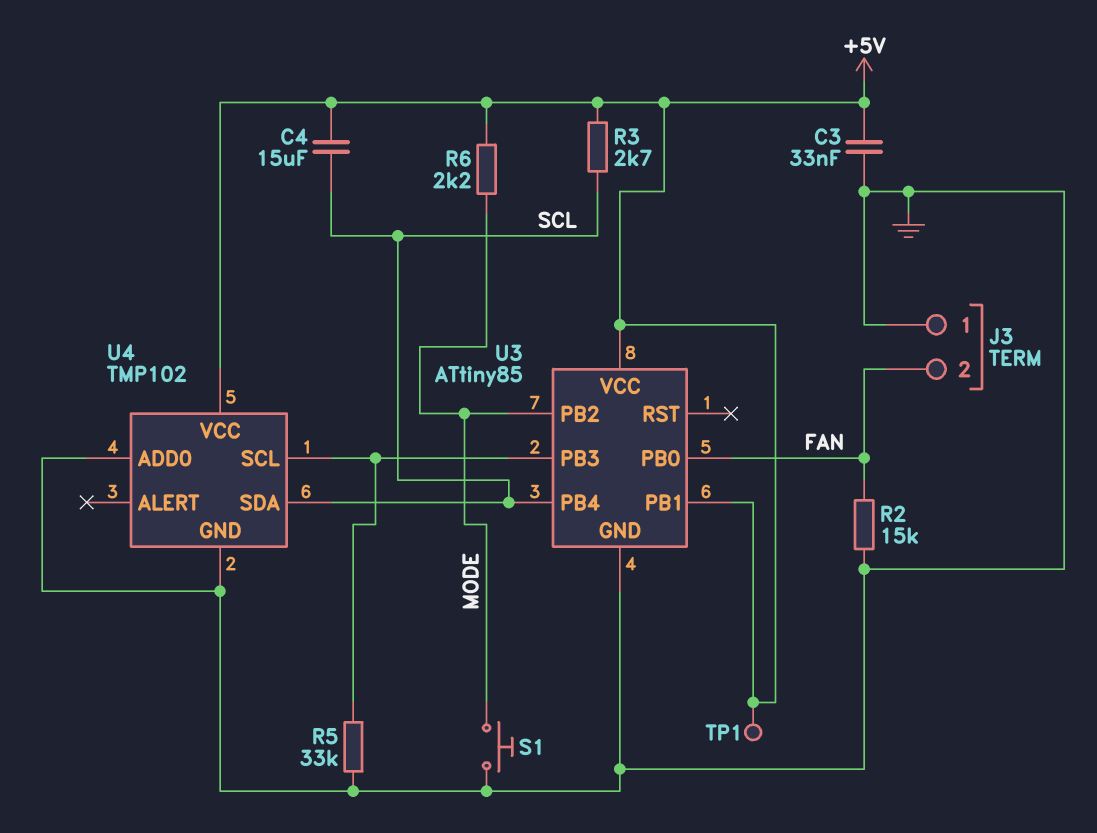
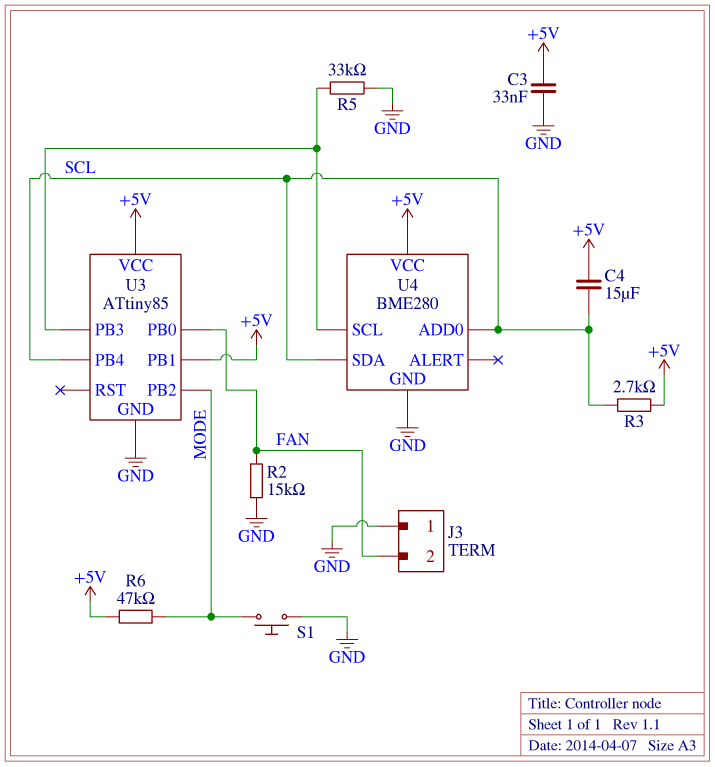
R6: 2.2k (+5V, MODE) -> 47k (+5V, MODE)
TP1: test point (+5V) -> none
U4: TMP102 -> BME280
U4 pin ADD0: GND -> SCL

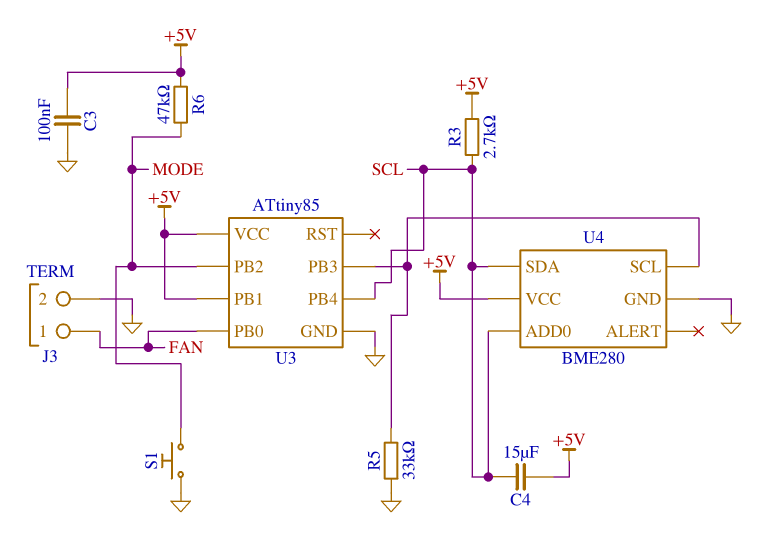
C3: 33nF (+5V, GND) -> 100nF (+5V, GND)
J3 pin 1: GND -> FAN
J3 pin 2: FAN -> GND
R2: 15k (FAN, GND) -> none

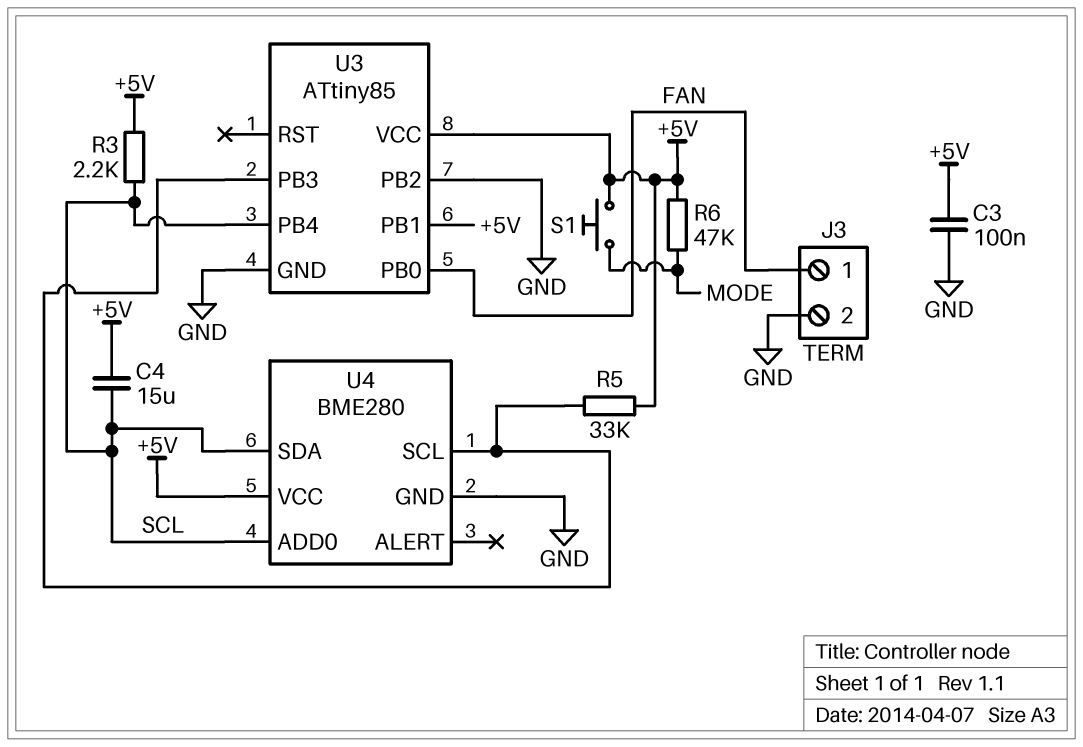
R3: 2.7k (+5V, SCL) -> 2.2k (+5V, SCL)
R5: 33k (GND, U3/PB3) -> 33k (+5V, U3/PB3)
S1: button (GND, MODE) -> button (+5V, MODE)
U3 pin PB2: MODE -> GND

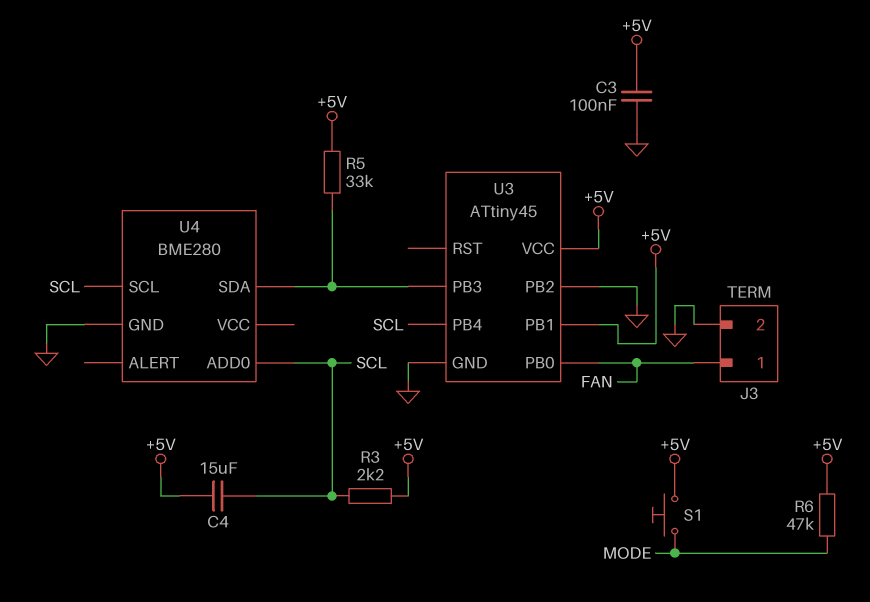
U3: ATtiny85 -> ATtiny45
U4 pin SCL: U3/PB3 -> SCL
U4 pin SDA: SCL -> U3/PB3
U4 pin VCC: +5V -> none

